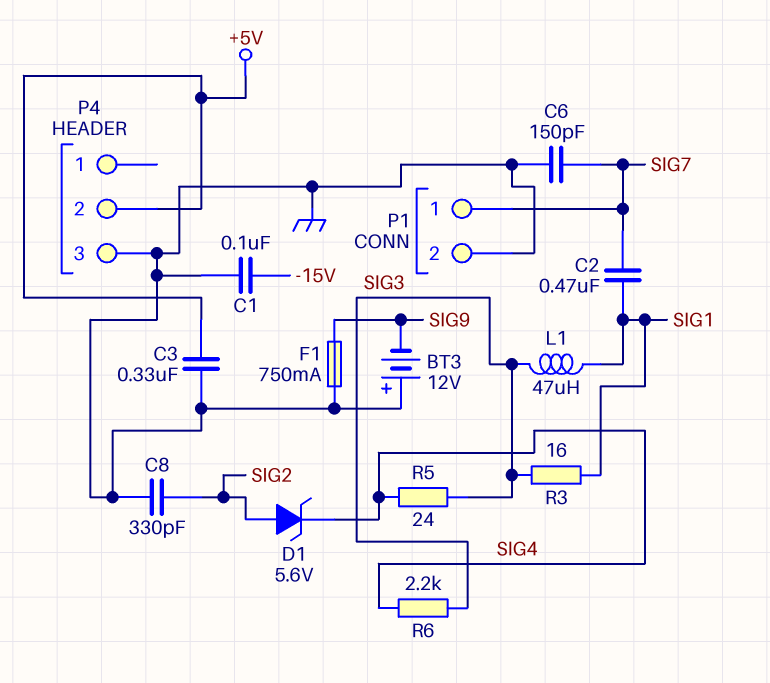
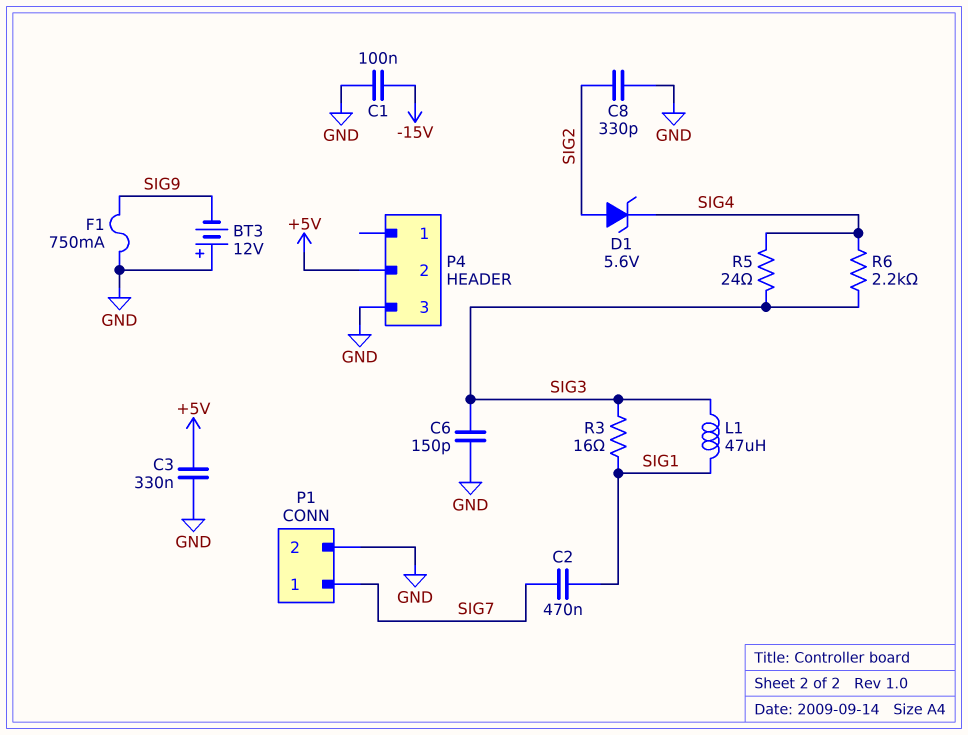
C6: 150pF (GND, SIG7) -> 150pF (GND, SIG3)

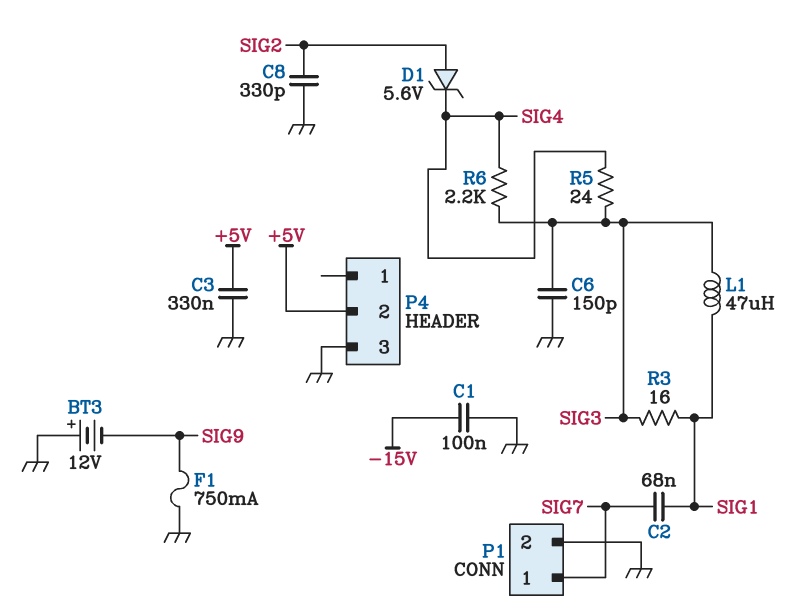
C2: 470nF (SIG1, SIG7) -> 68nF (SIG1, SIG7)

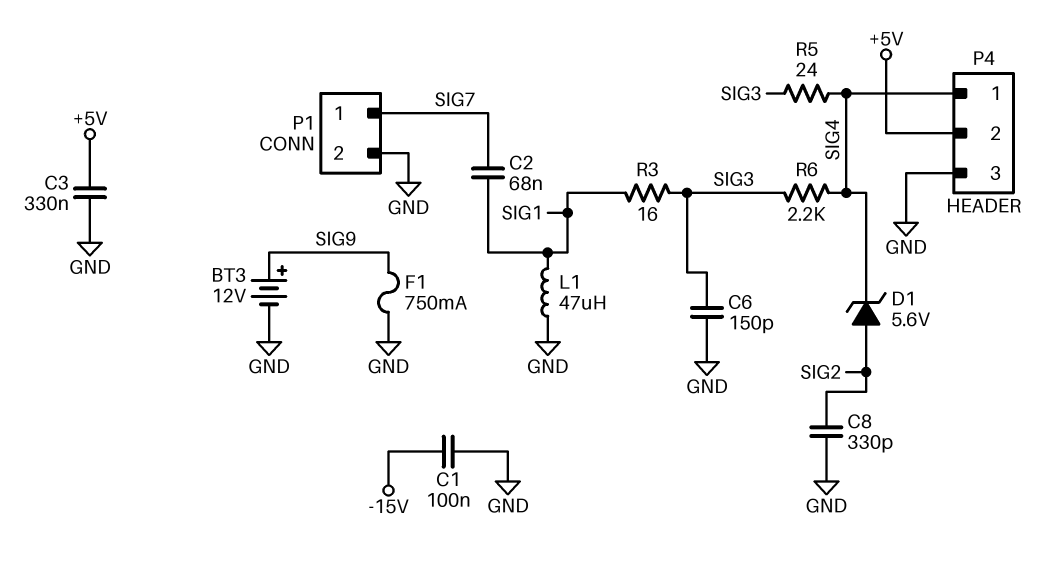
BT3: 12V (plus GND, minus SIG9) -> 12V (plus SIG9, minus GND)
L1: 47uH (SIG1, SIG3) -> 47uH (GND, SIG1)
P4 pin 1: none -> SIG4

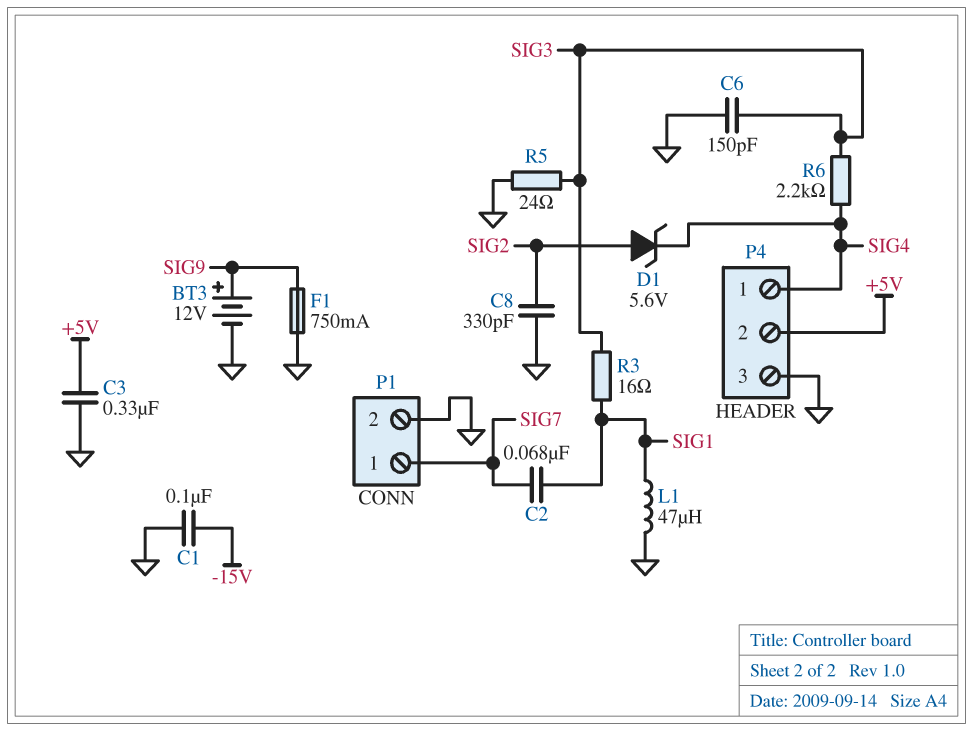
R5: 24 (SIG3, SIG4) -> 24 (GND, SIG3)

